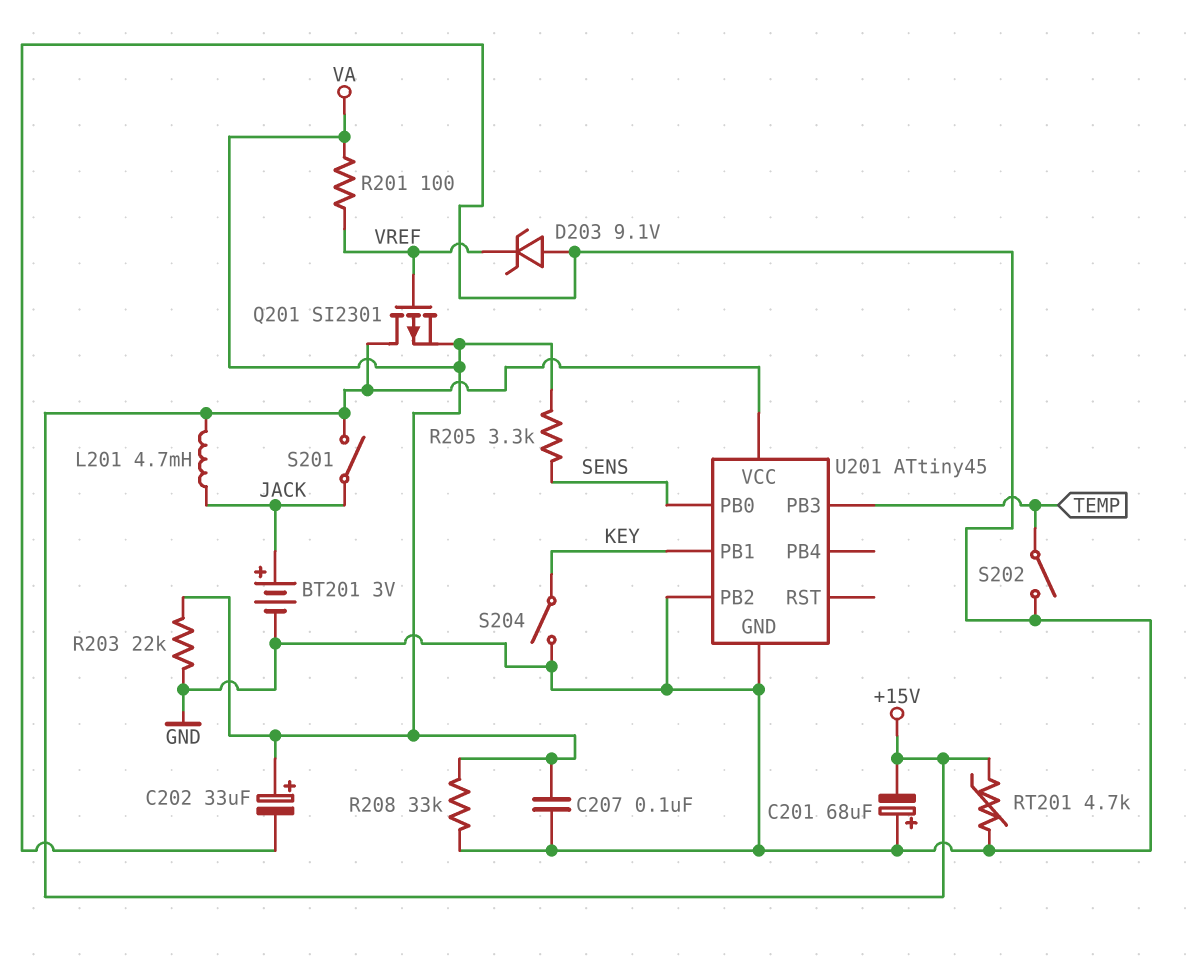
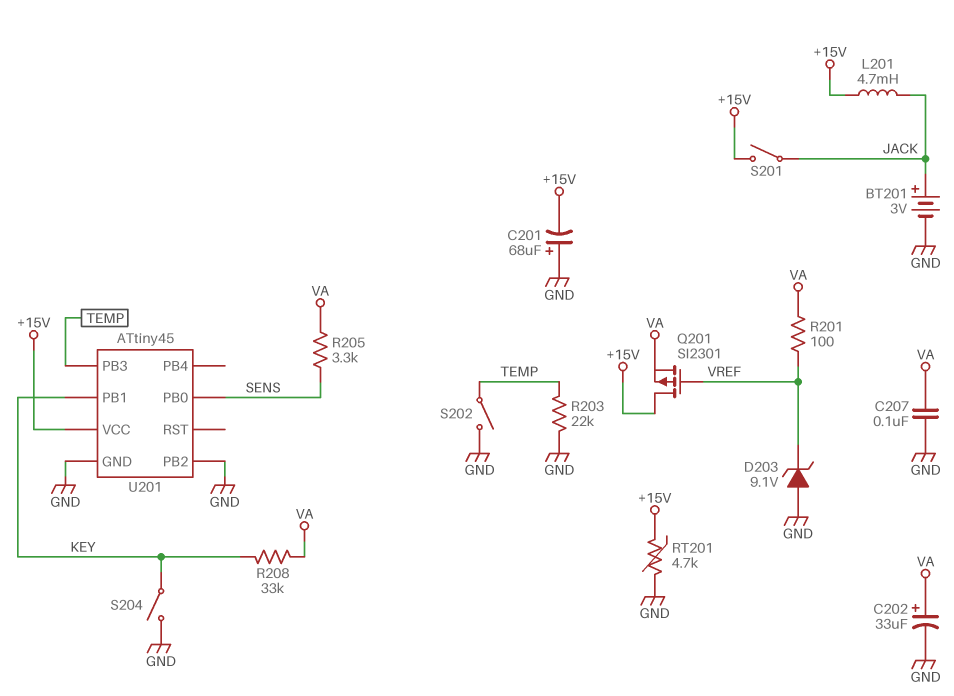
R203: 22k (GND, VA) -> 22k (GND, TEMP)
R208: 33k (GND, VA) -> 33k (KEY, VA)

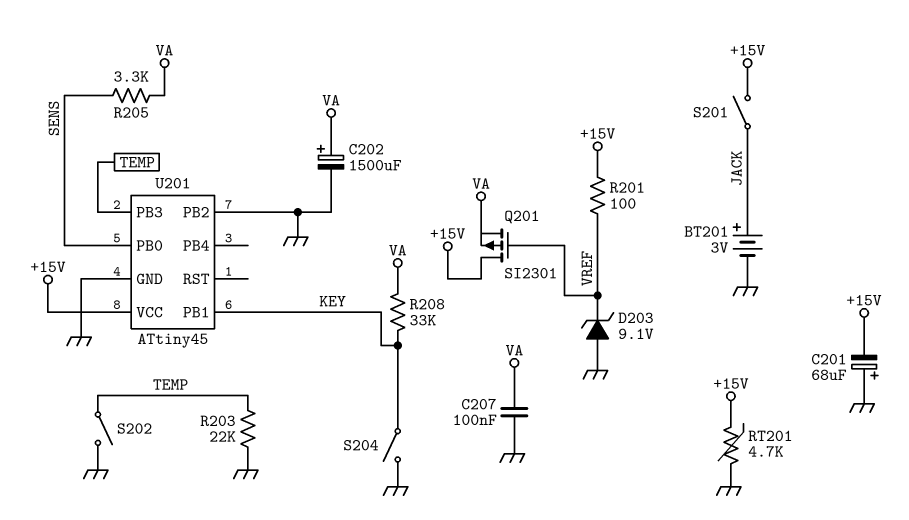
C202: 33uF (plus VA, minus GND) -> 1500uF (plus VA, minus GND)
L201: 4.7mH (+15V, JACK) -> none
R201: 100 (VA, VREF) -> 100 (+15V, VREF)

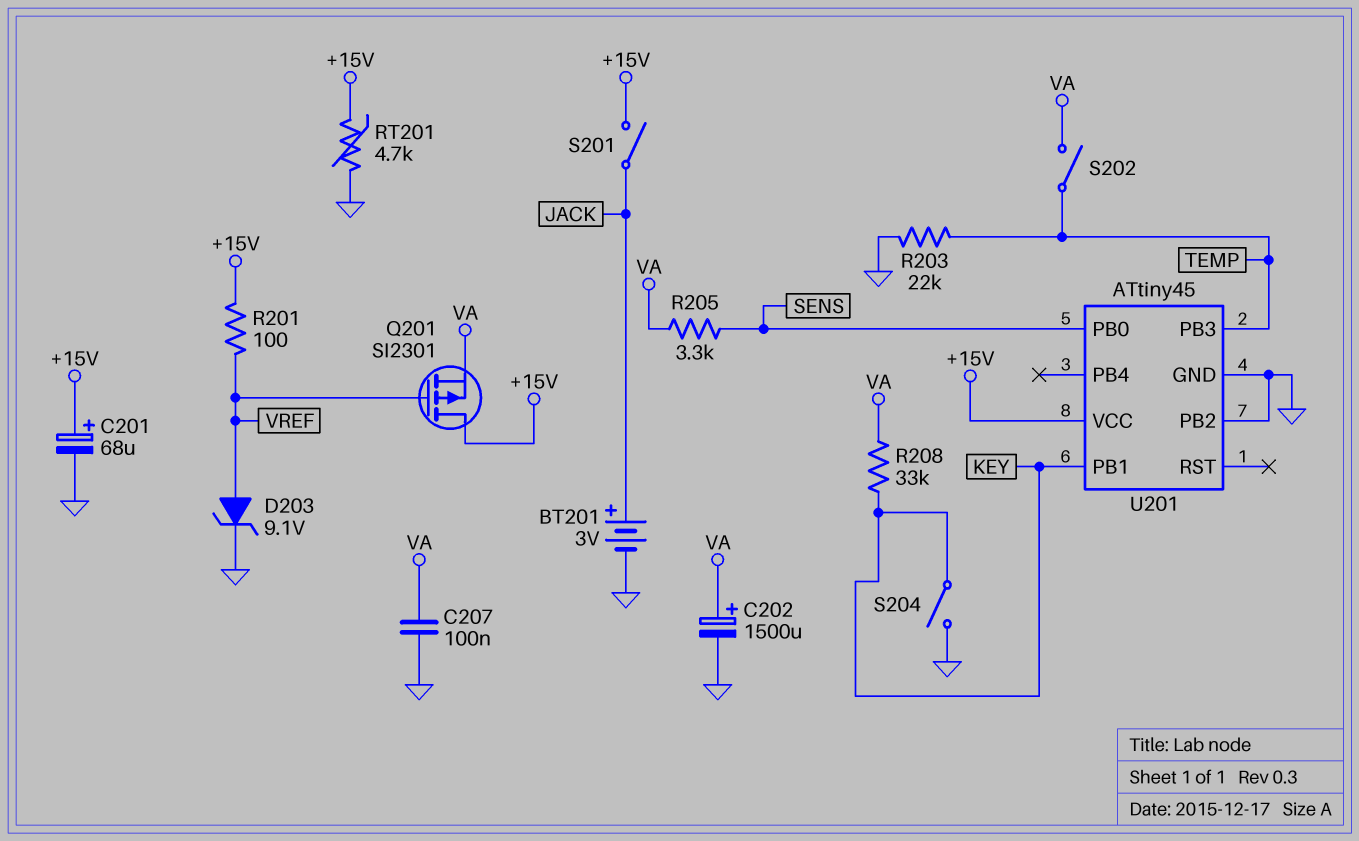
C201: 68uF (plus GND, minus +15V) -> 68uF (plus +15V, minus GND)
D203: zener 9.1V (A GND, K VREF) -> zener 9.1V (A VREF, K GND)
S202: switch (GND, TEMP) -> switch (TEMP, VA)

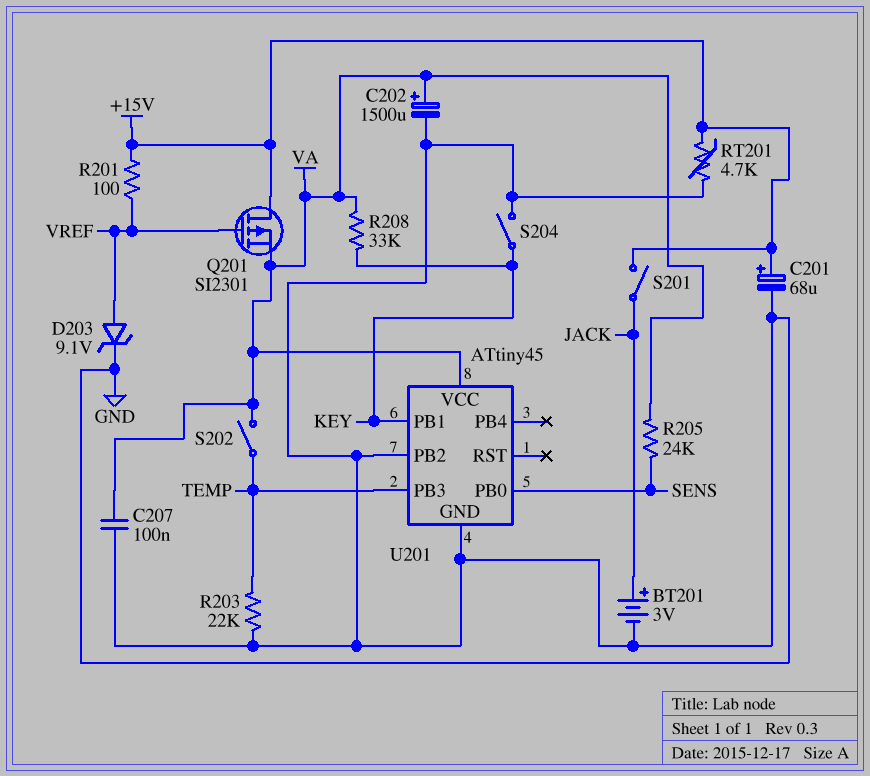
R205: 3.3k (SENS, VA) -> 24k (SENS, VA)
U201 pin VCC: +15V -> VA

